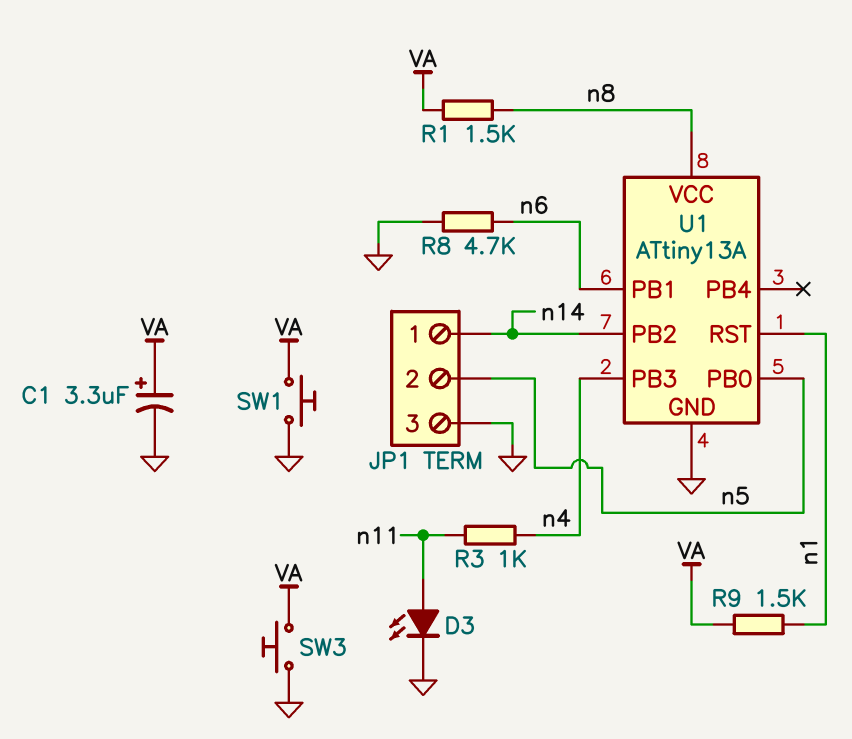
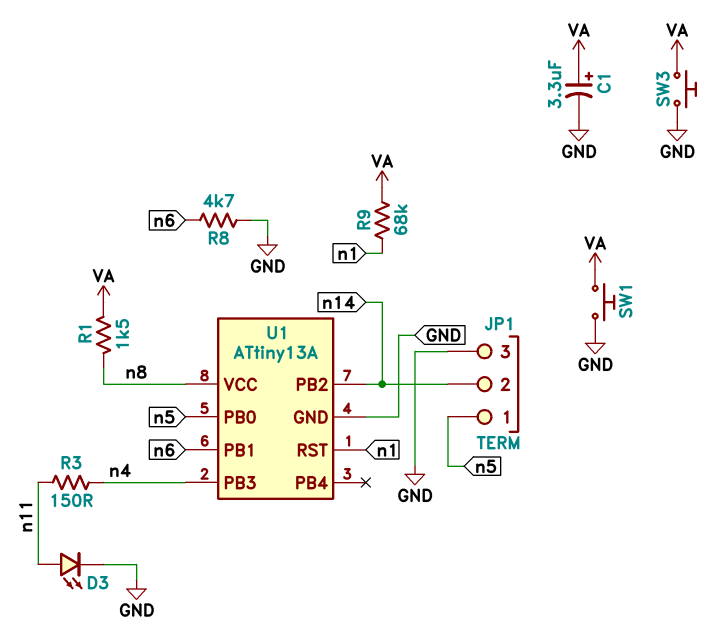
JP1 pin 1: n14 -> n5
JP1 pin 2: n5 -> n14
R3: 1k (n4, n11) -> 150 (n4, n11)
R9: 1.5k (VA, n1) -> 68k (VA, n1)

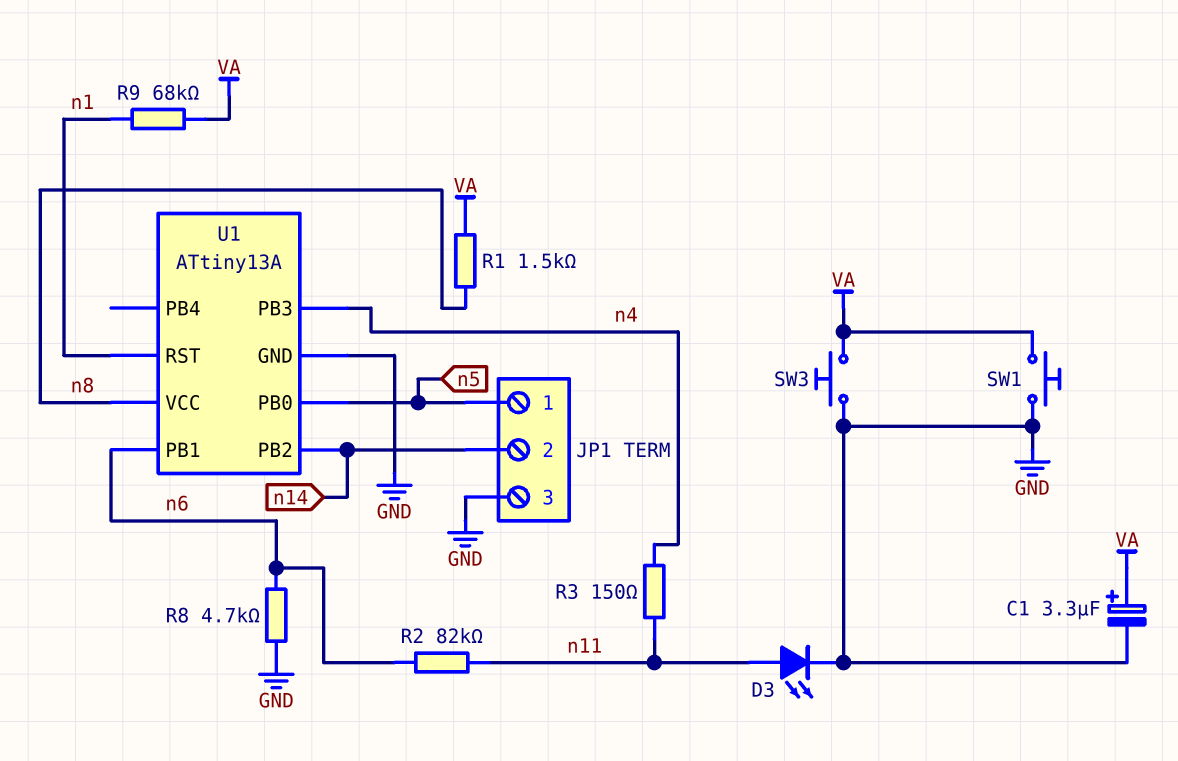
R2: none -> 82k (n6, n11)

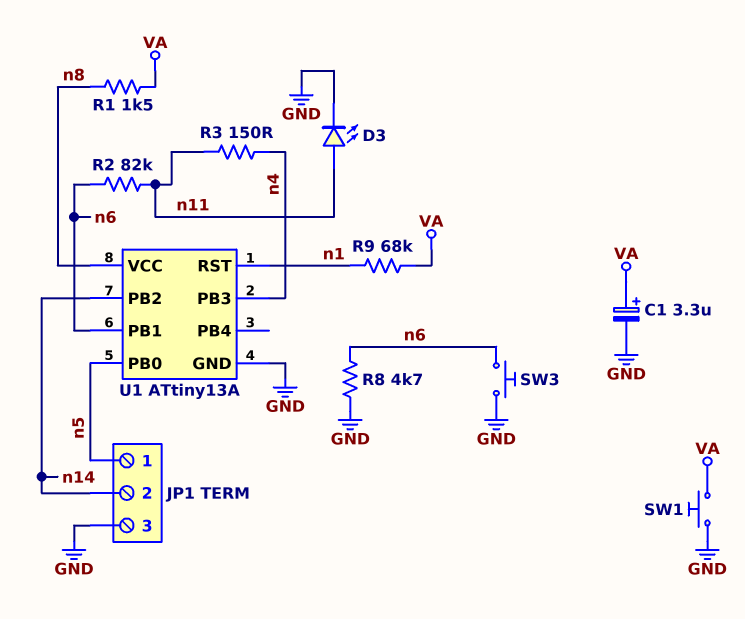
SW3: button (GND, VA) -> button (GND, n6)

